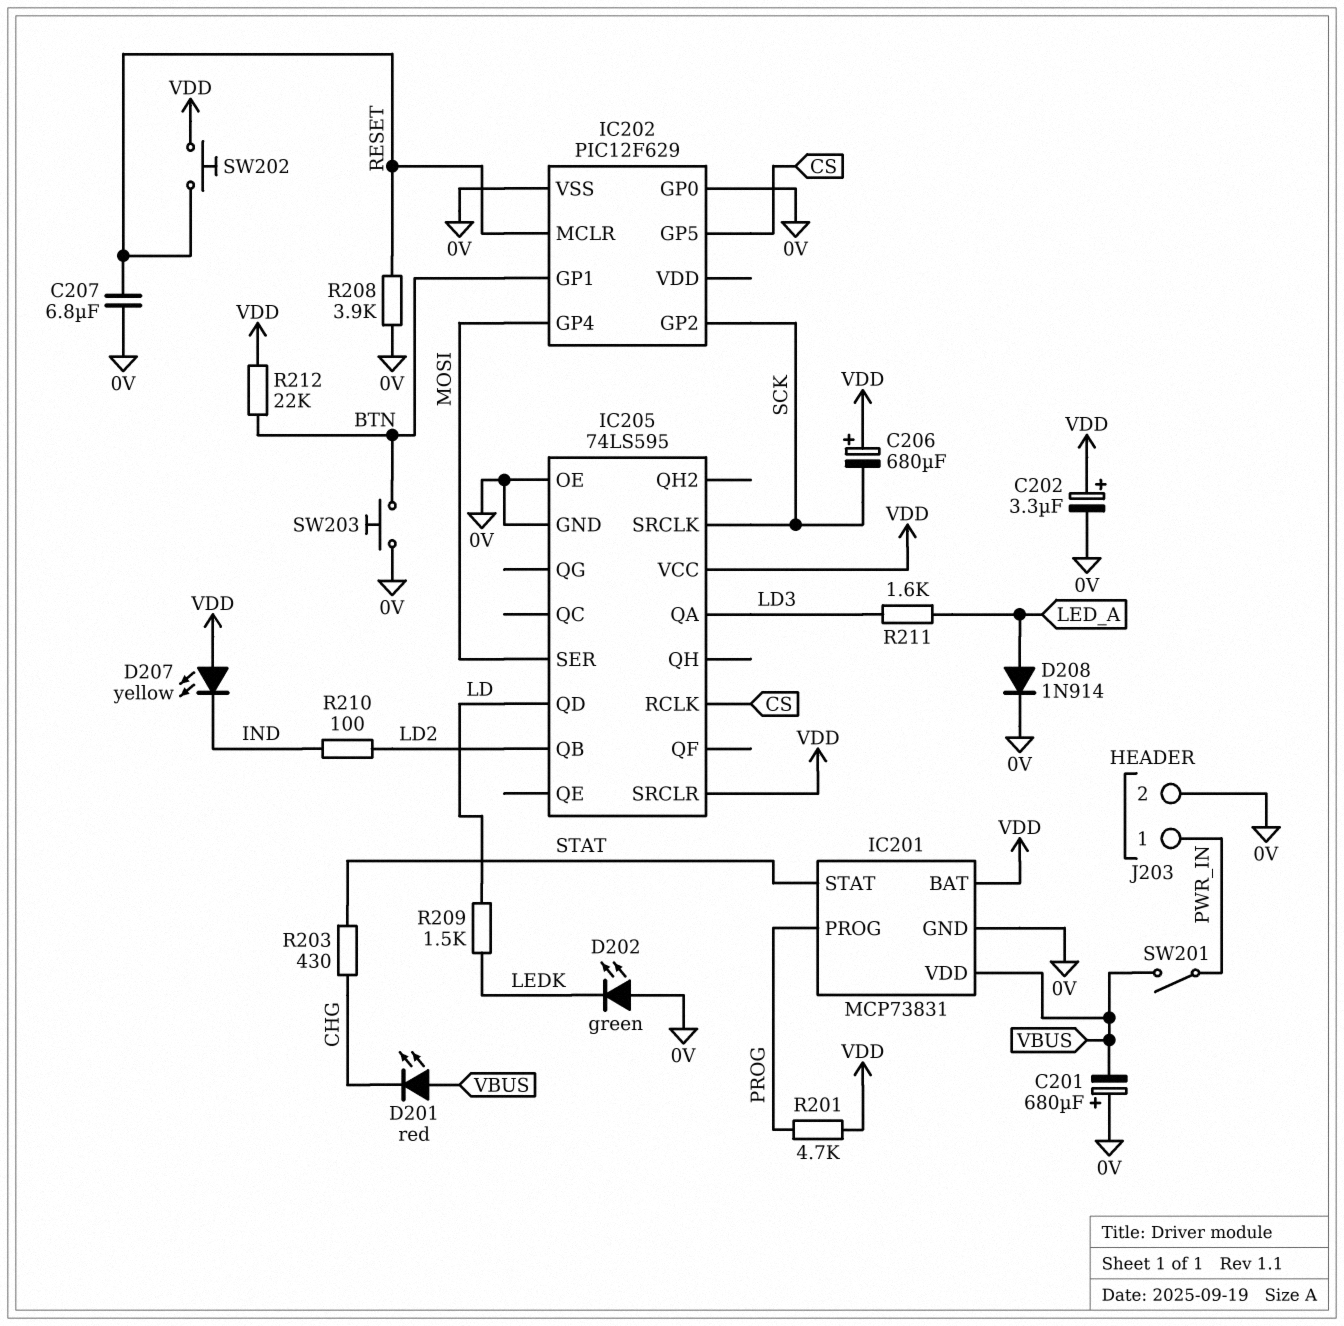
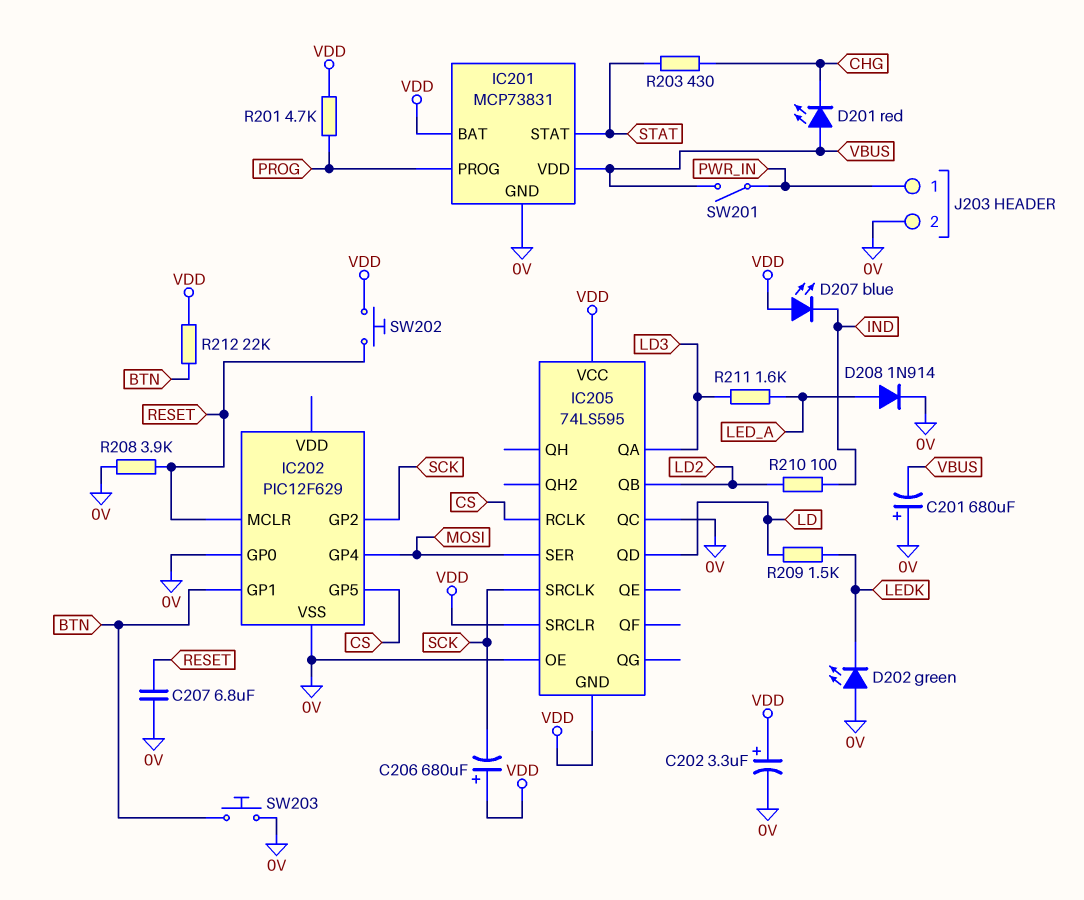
D207: LED yellow (A VDD, K IND) -> LED blue (A VDD, K IND)
IC205 pin GND: 0V -> VDD
IC205 pin QC: none -> 0V

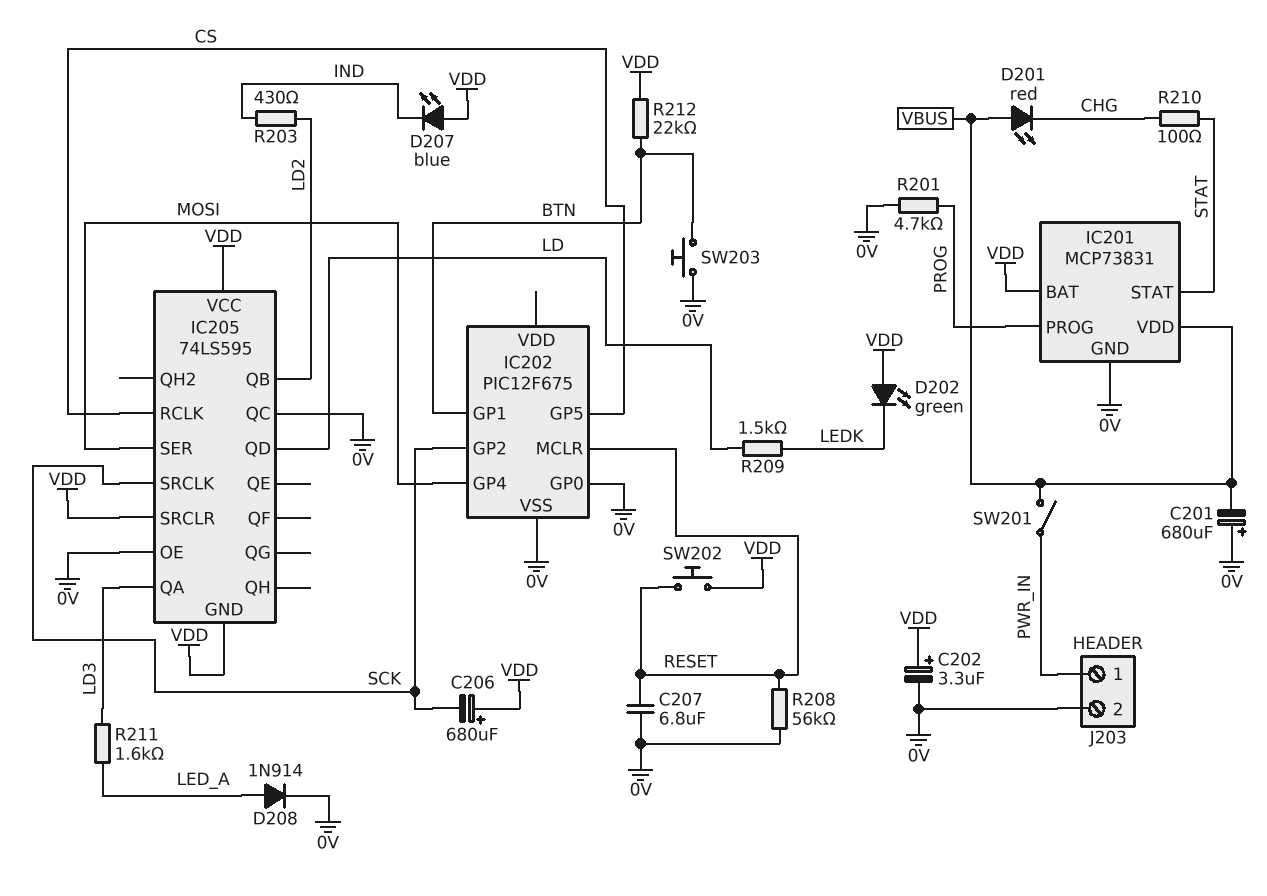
D202: LED green (A 0V, K LEDK) -> LED green (A VDD, K LEDK)
IC202: PIC12F629 -> PIC12F675
R201: 4.7k (PROG, VDD) -> 4.7k (0V, PROG)
R203: 430 (CHG, STAT) -> 430 (IND, LD2)
R208: 3.9k (0V, RESET) -> 56k (0V, RESET)
R210: 100 (IND, LD2) -> 100 (CHG, STAT)

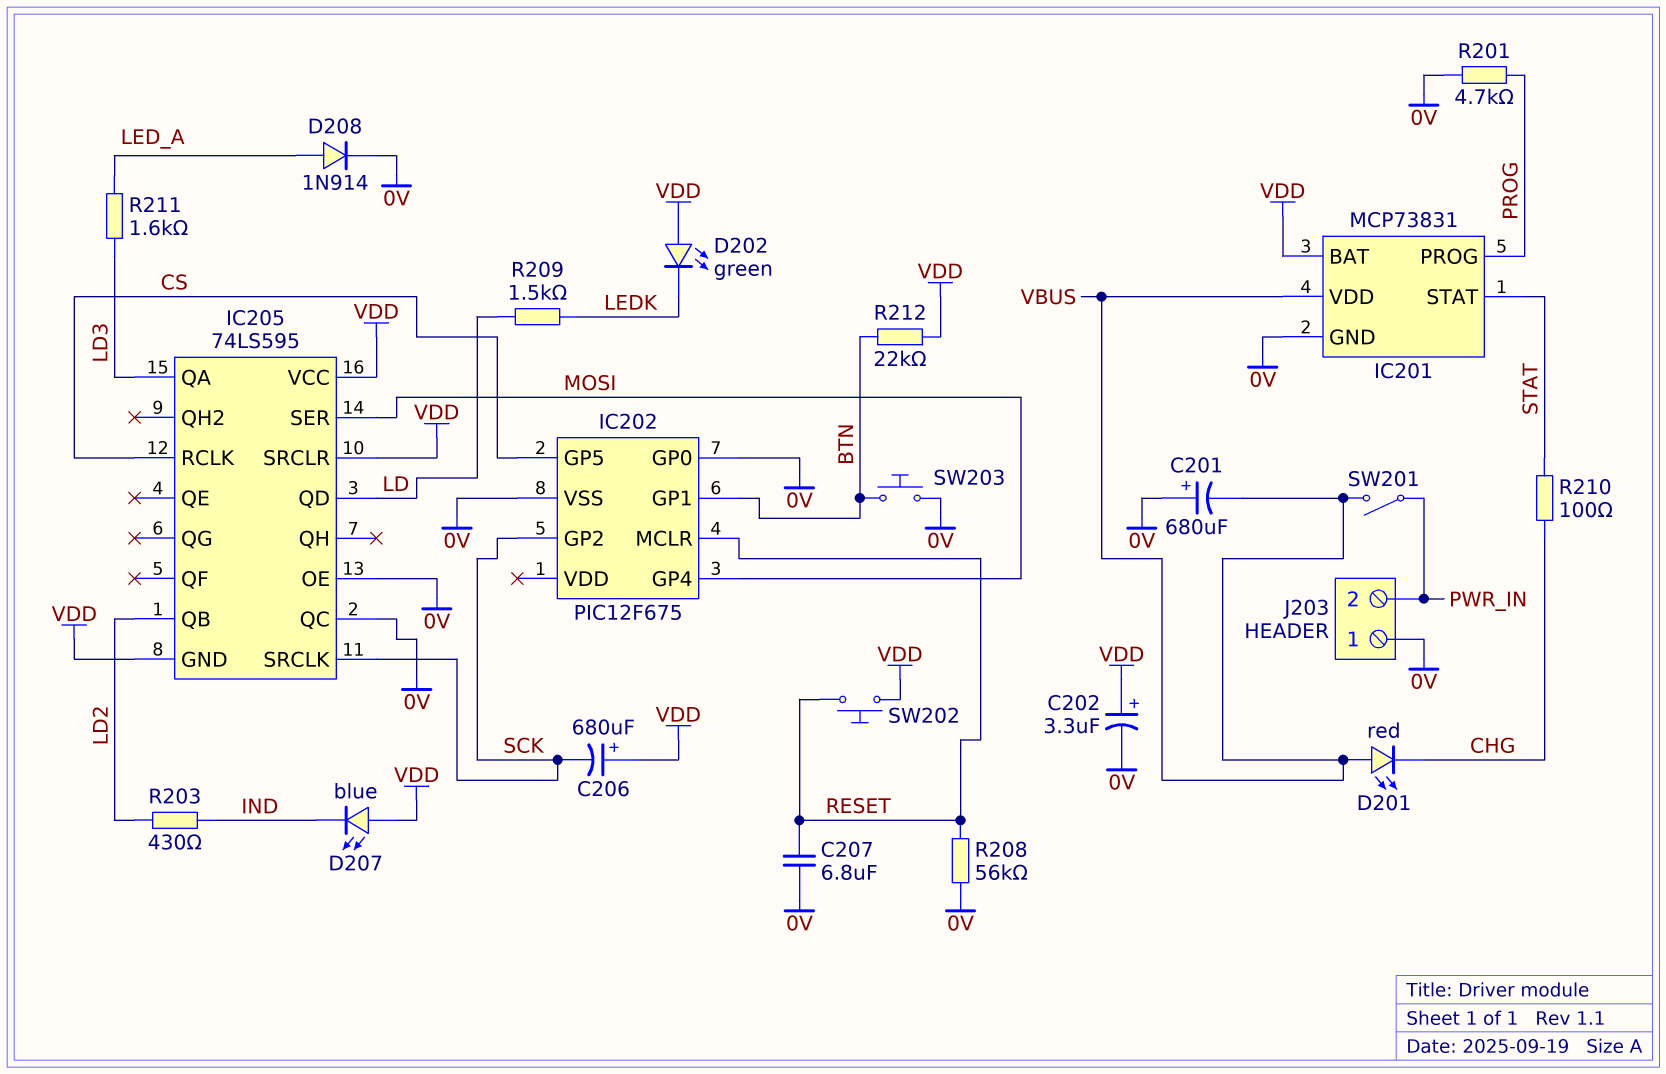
J203 pin 1: PWR_IN -> 0V
J203 pin 2: 0V -> PWR_IN

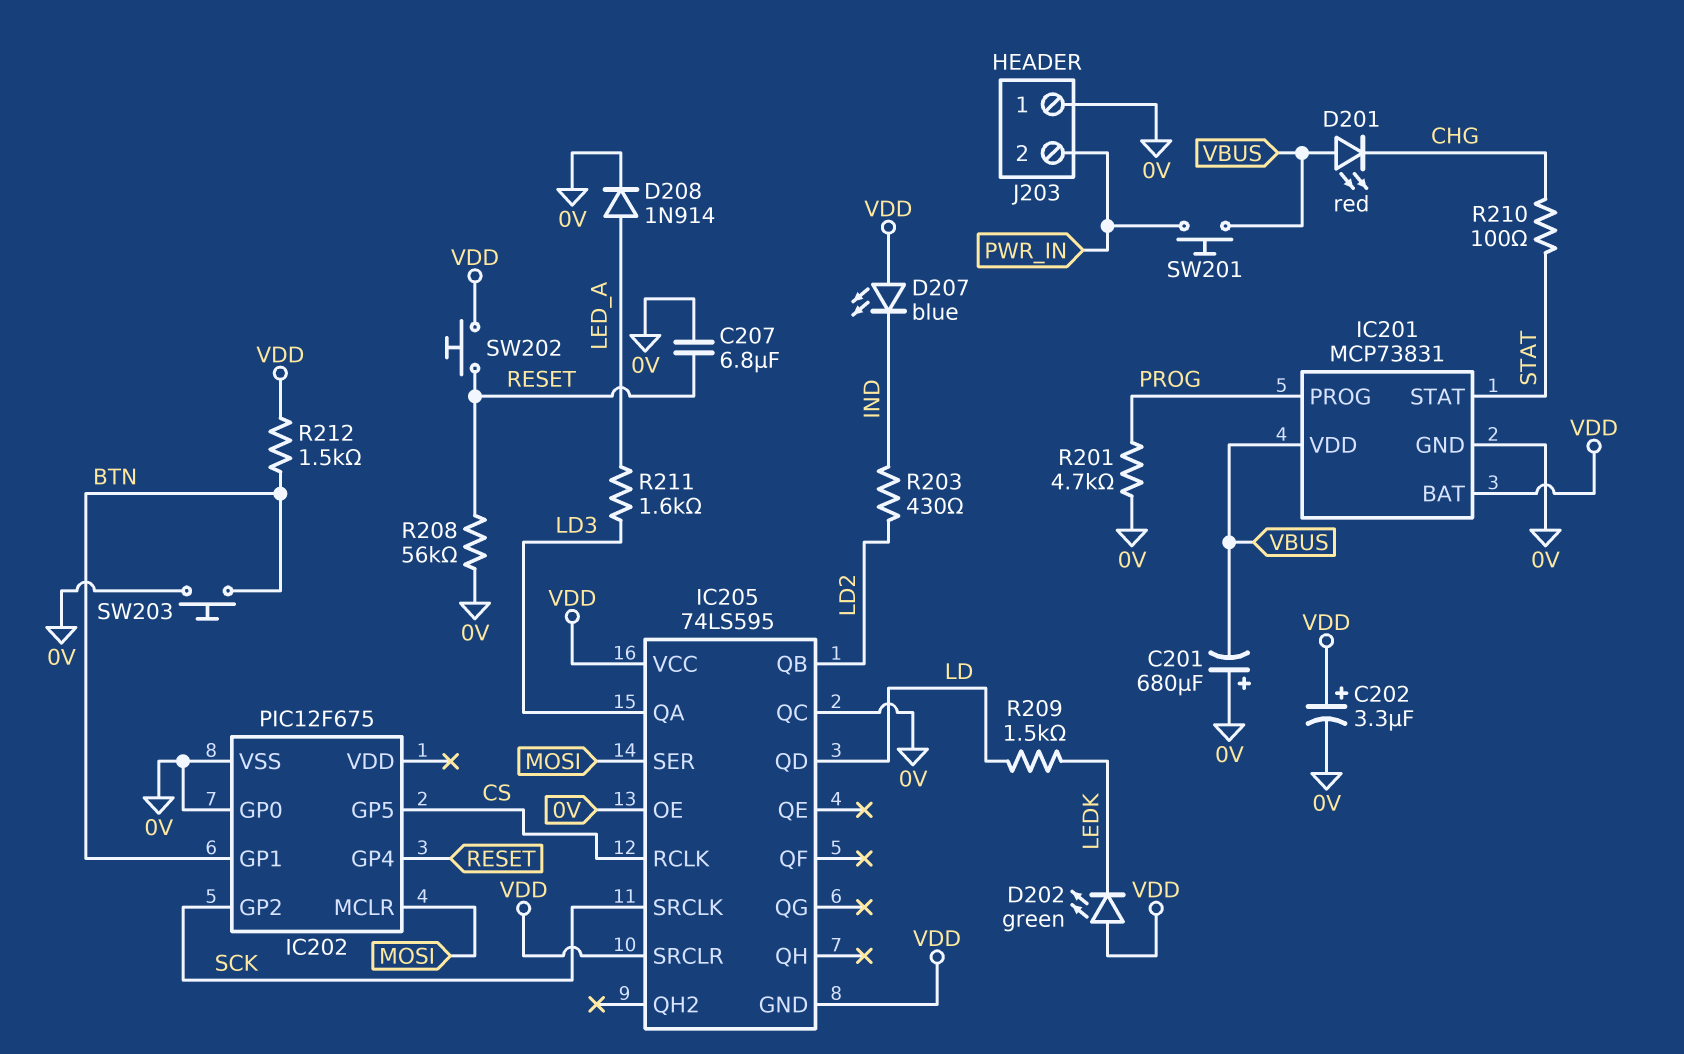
C206: 680uF (plus VDD, minus SCK) -> none
IC202 pin GP4: MOSI -> RESET
IC202 pin MCLR: RESET -> MOSI
R212: 22k (BTN, VDD) -> 1.5k (BTN, VDD)
SW201: switch (PWR_IN, VBUS) -> button (PWR_IN, VBUS)

